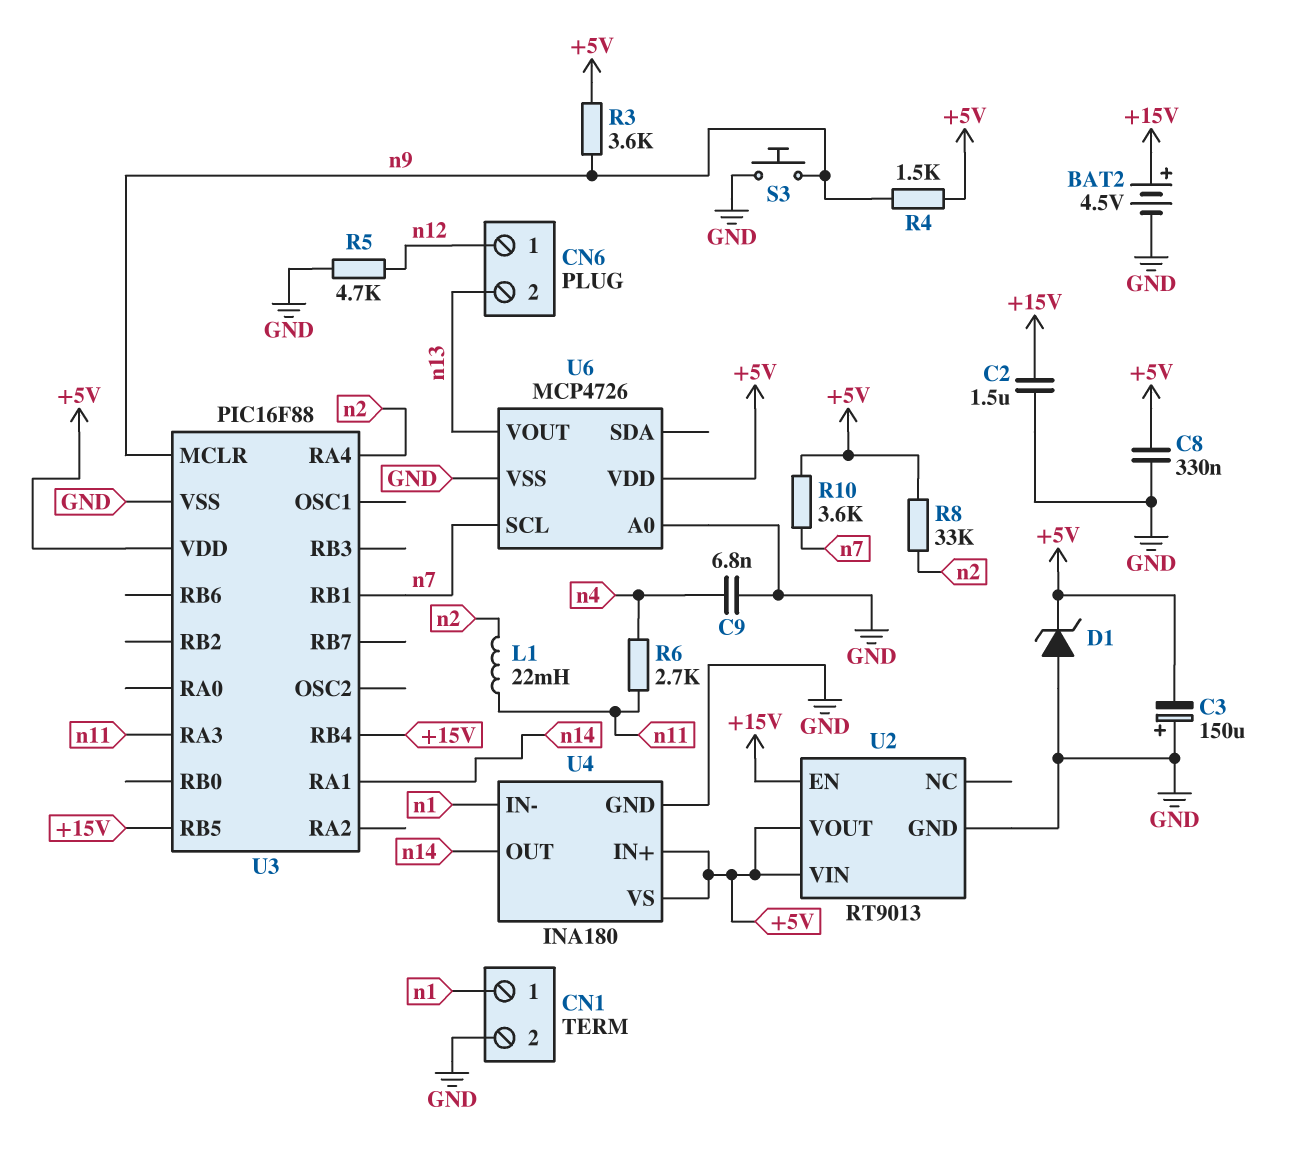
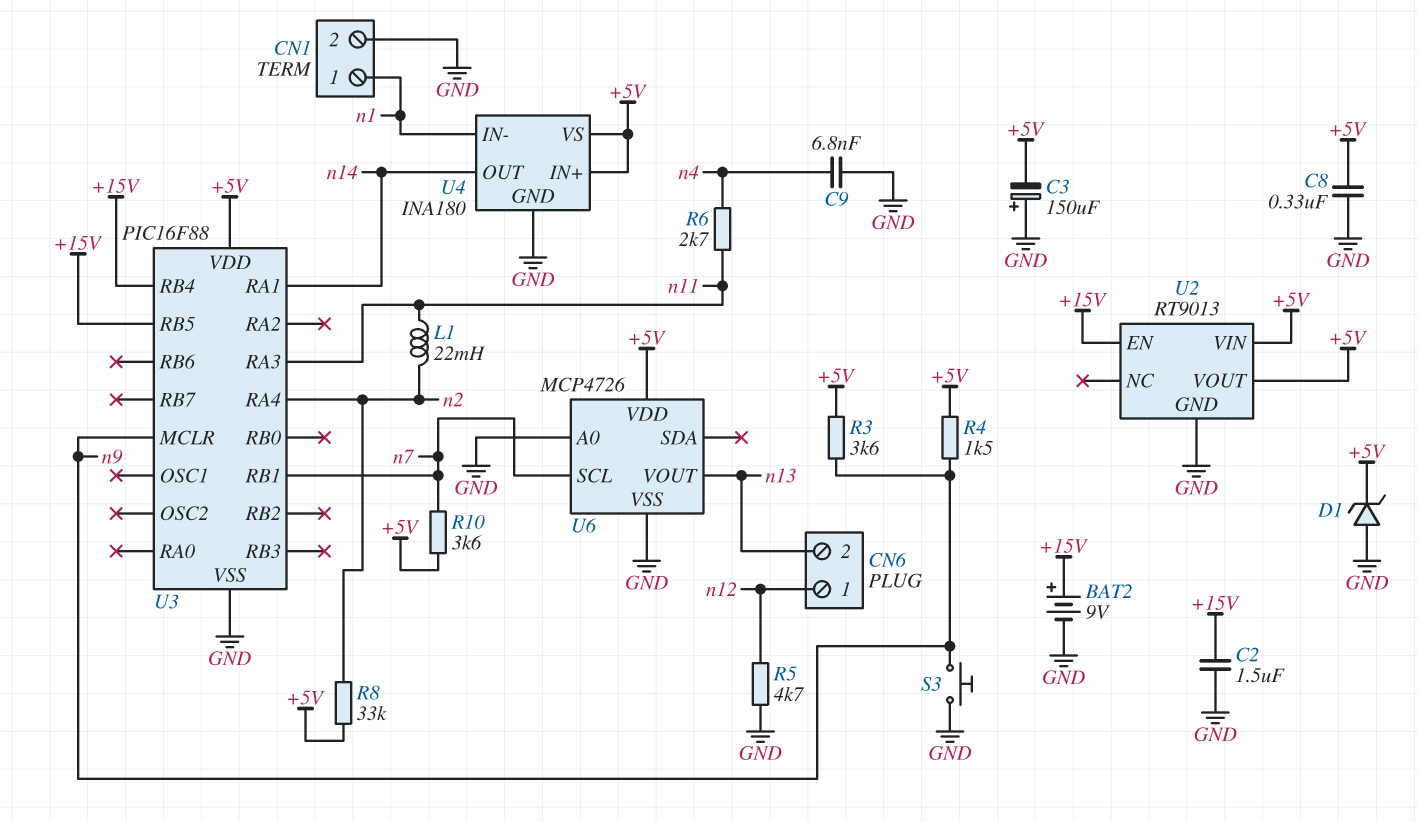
BAT2: 4.5V (plus +15V, minus GND) -> 9V (plus +15V, minus GND)

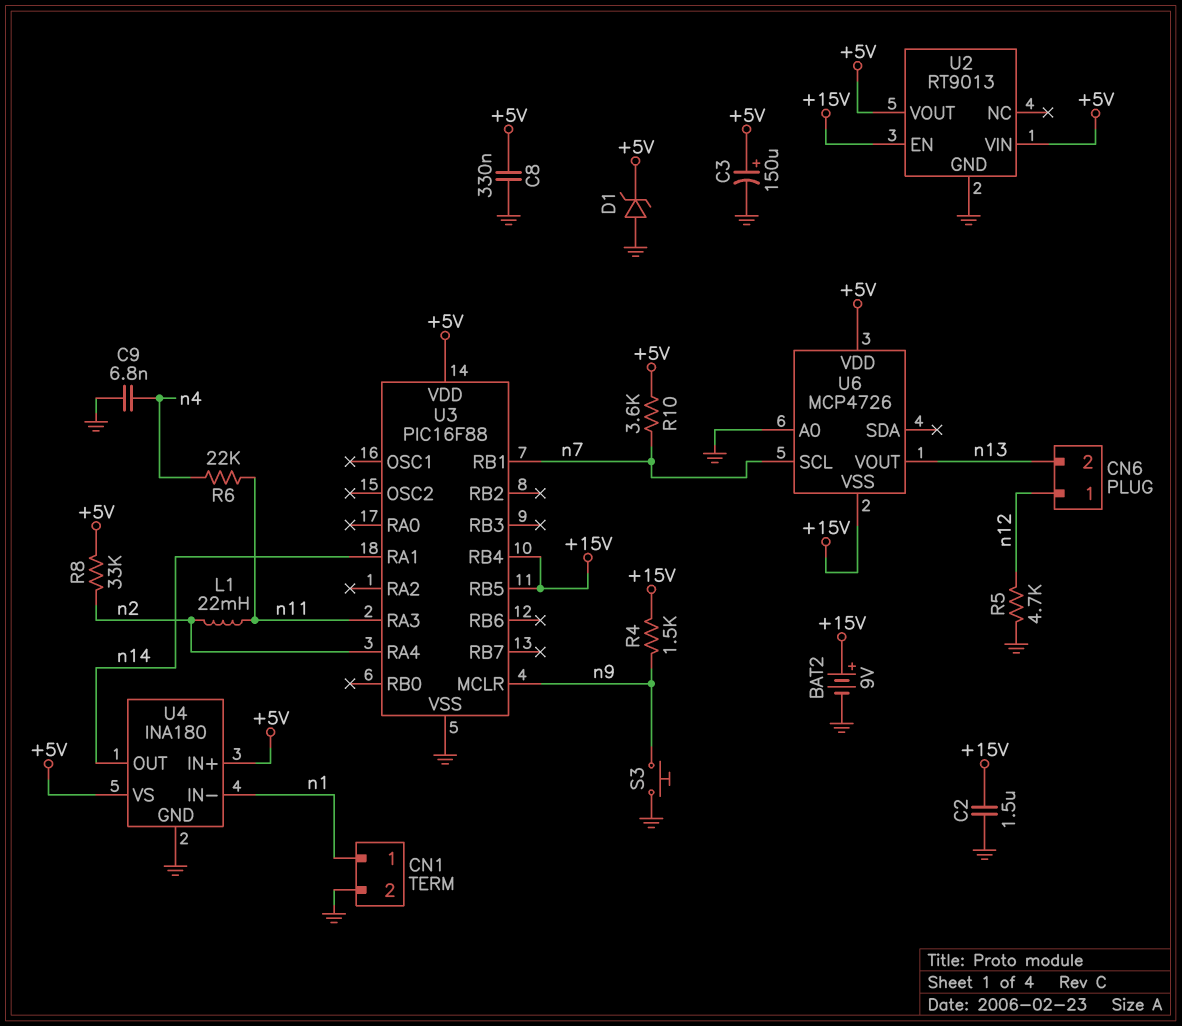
C3: 150uF (plus GND, minus +5V) -> 150uF (plus +5V, minus GND)
R3: 3.6k (+5V, n9) -> none
R4: 1.5k (+5V, n9) -> 1.5k (+15V, n9)
R6: 2.7k (n4, n11) -> 22k (n4, n11)
U6 pin VSS: GND -> +15V

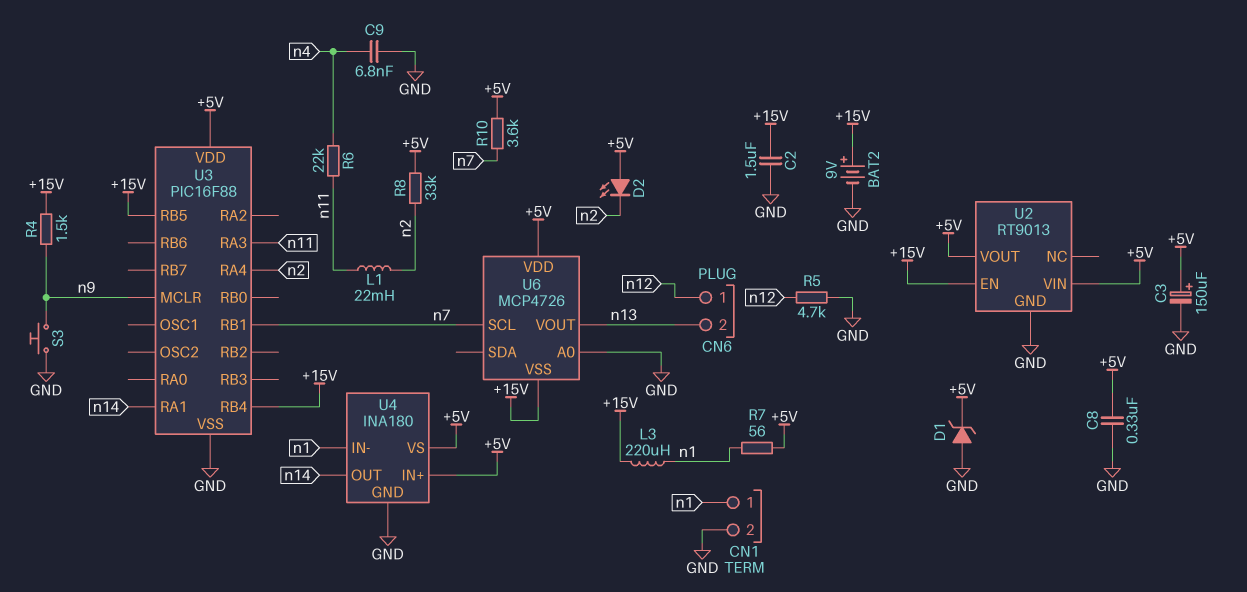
D2: none -> LED (A +5V, K n2)
L3: none -> 220uH (+15V, n1)
R7: none -> 56 (+5V, n1)

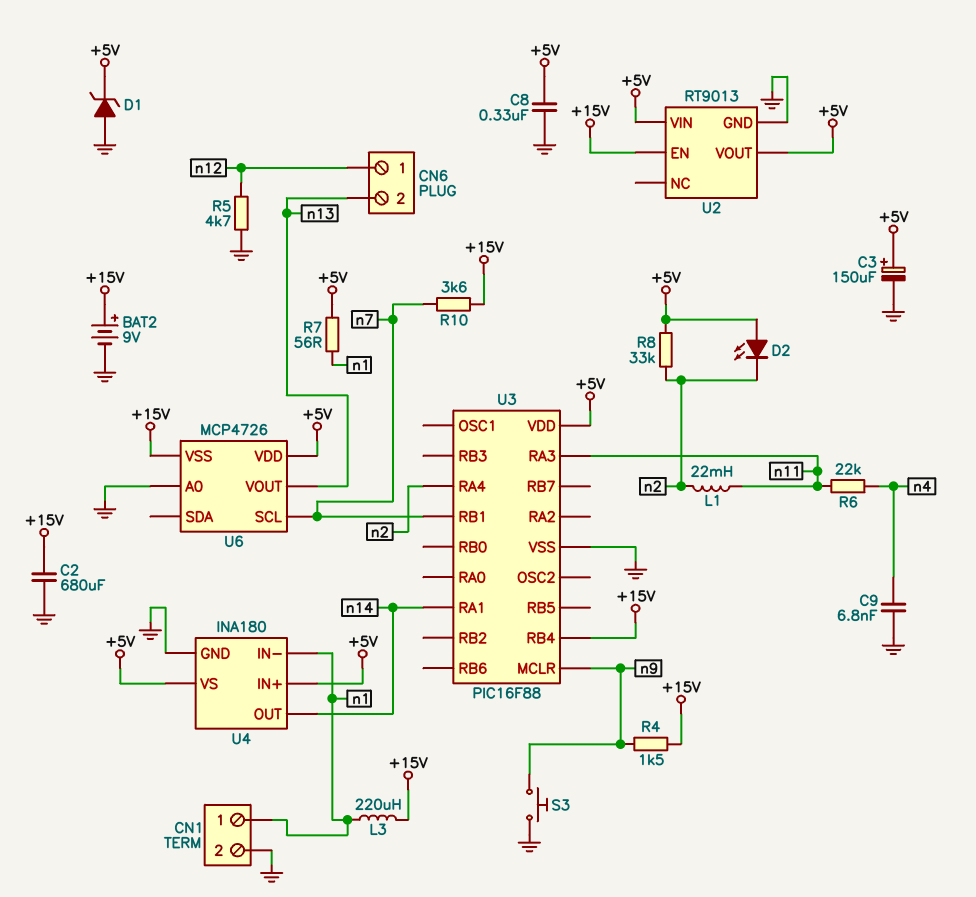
C2: 1.5uF (+15V, GND) -> 680uF (+15V, GND)
R10: 3.6k (+5V, n7) -> 3.6k (+15V, n7)
U3 pin RB5: +15V -> none

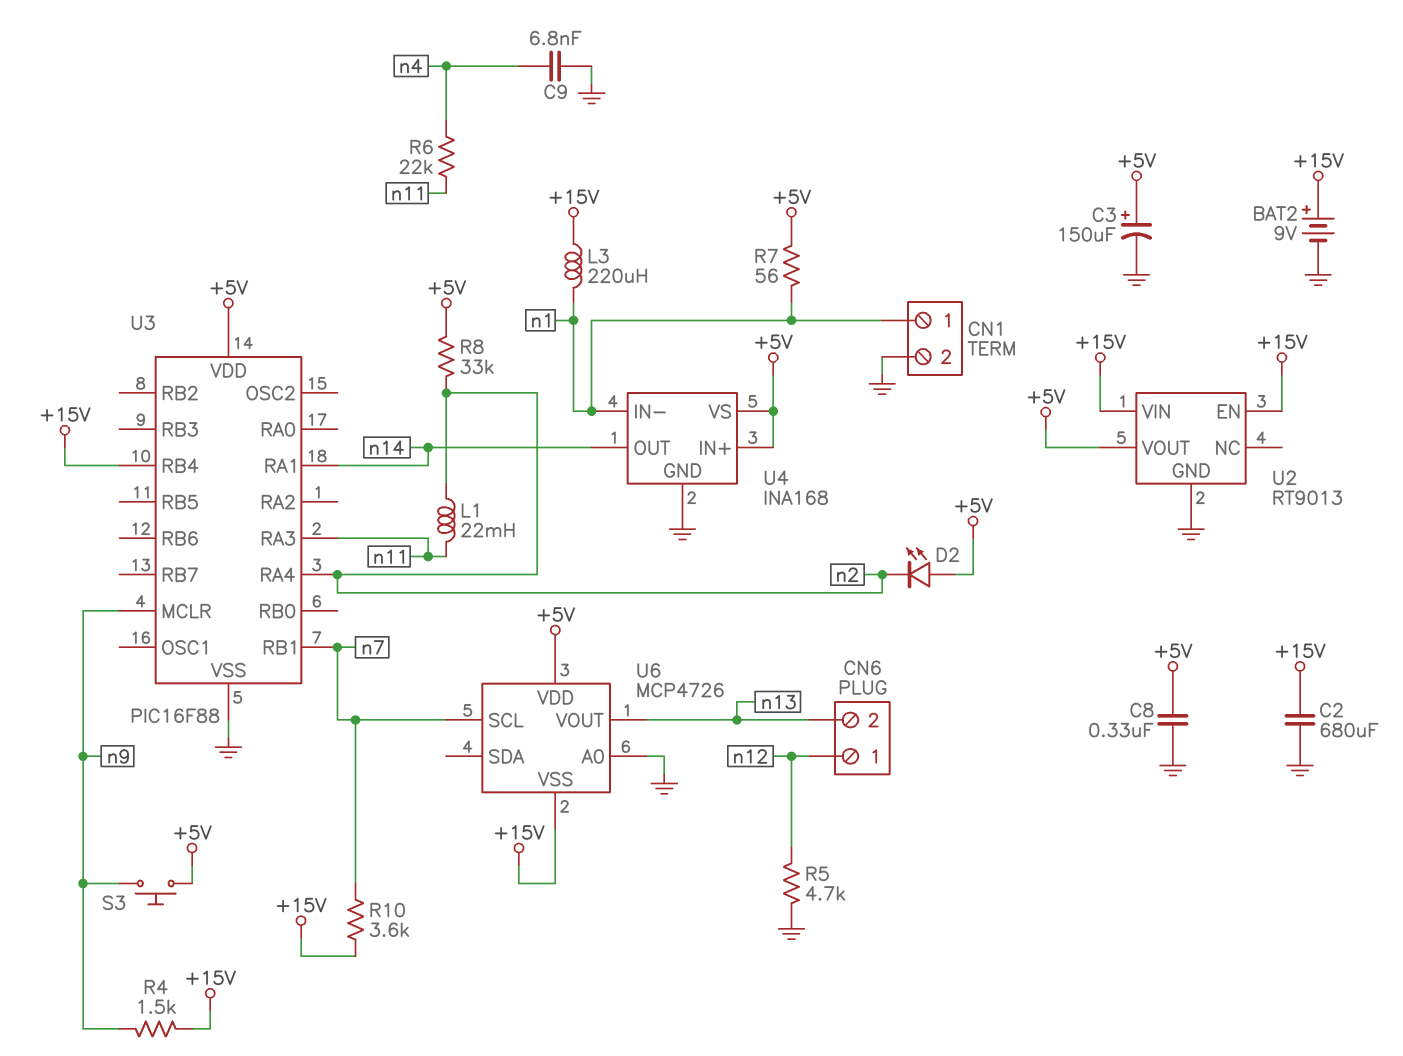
D1: zener (A GND, K +5V) -> none
S3: button (GND, n9) -> button (+5V, n9)
U2 pin VIN: +5V -> +15V
U4: INA180 -> INA168

